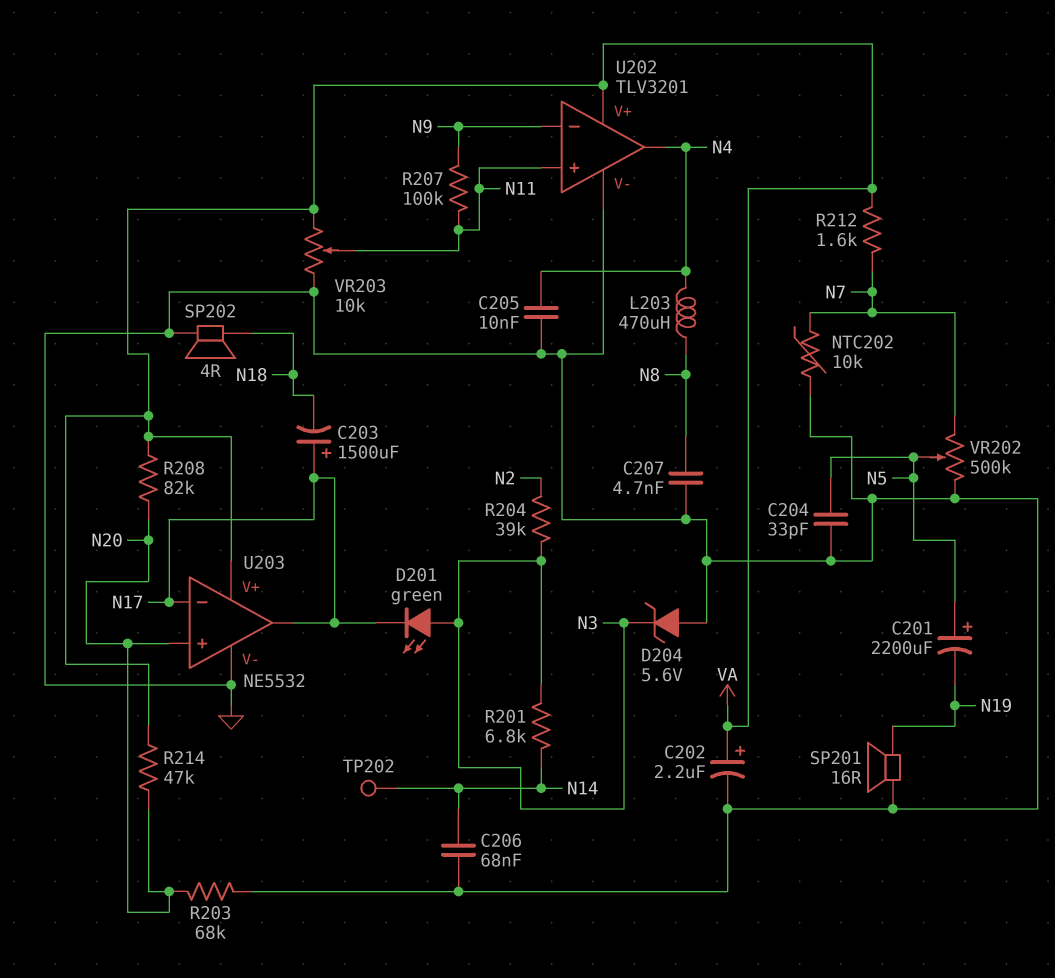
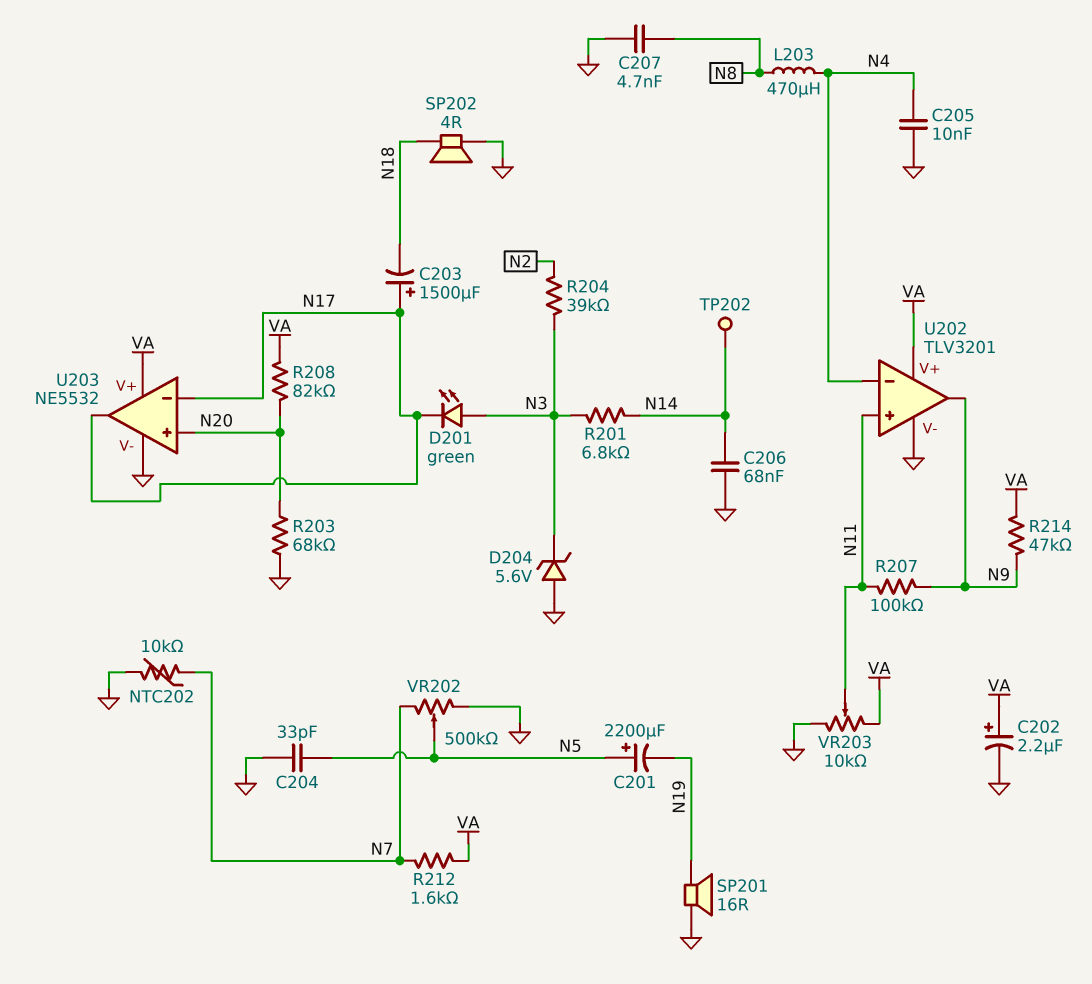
R214: 47k (N20, VA) -> 47k (N9, VA)
U202 pin in-: N9 -> N4
U202 pin out: N4 -> N9

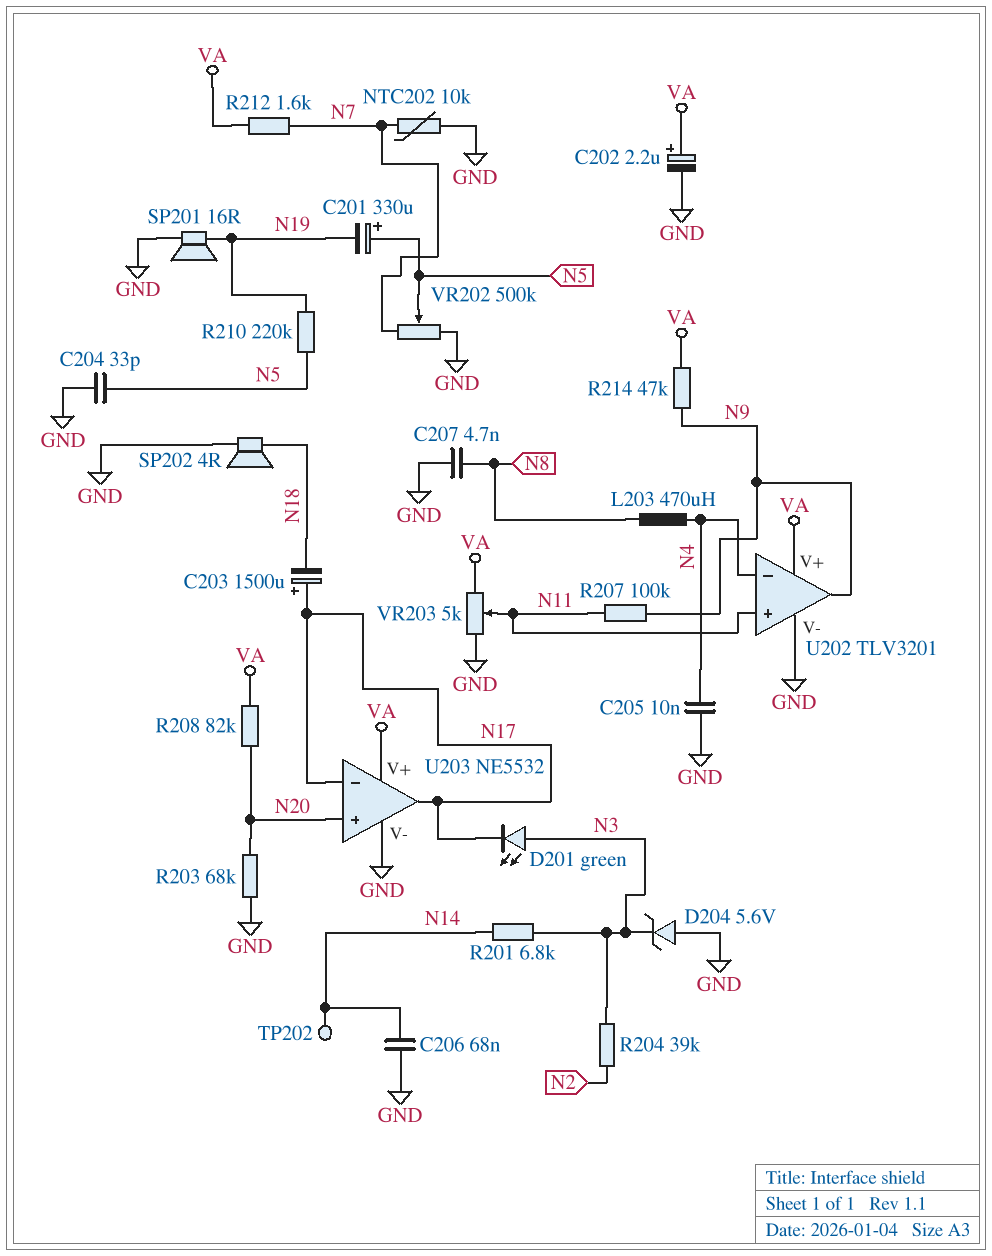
C201: 2200uF (plus N5, minus N19) -> 330uF (plus N5, minus N19)
R210: none -> 220k (N5, N19)
VR203: 10k (GND, VA, wiper N11) -> 5k (GND, VA, wiper N11)

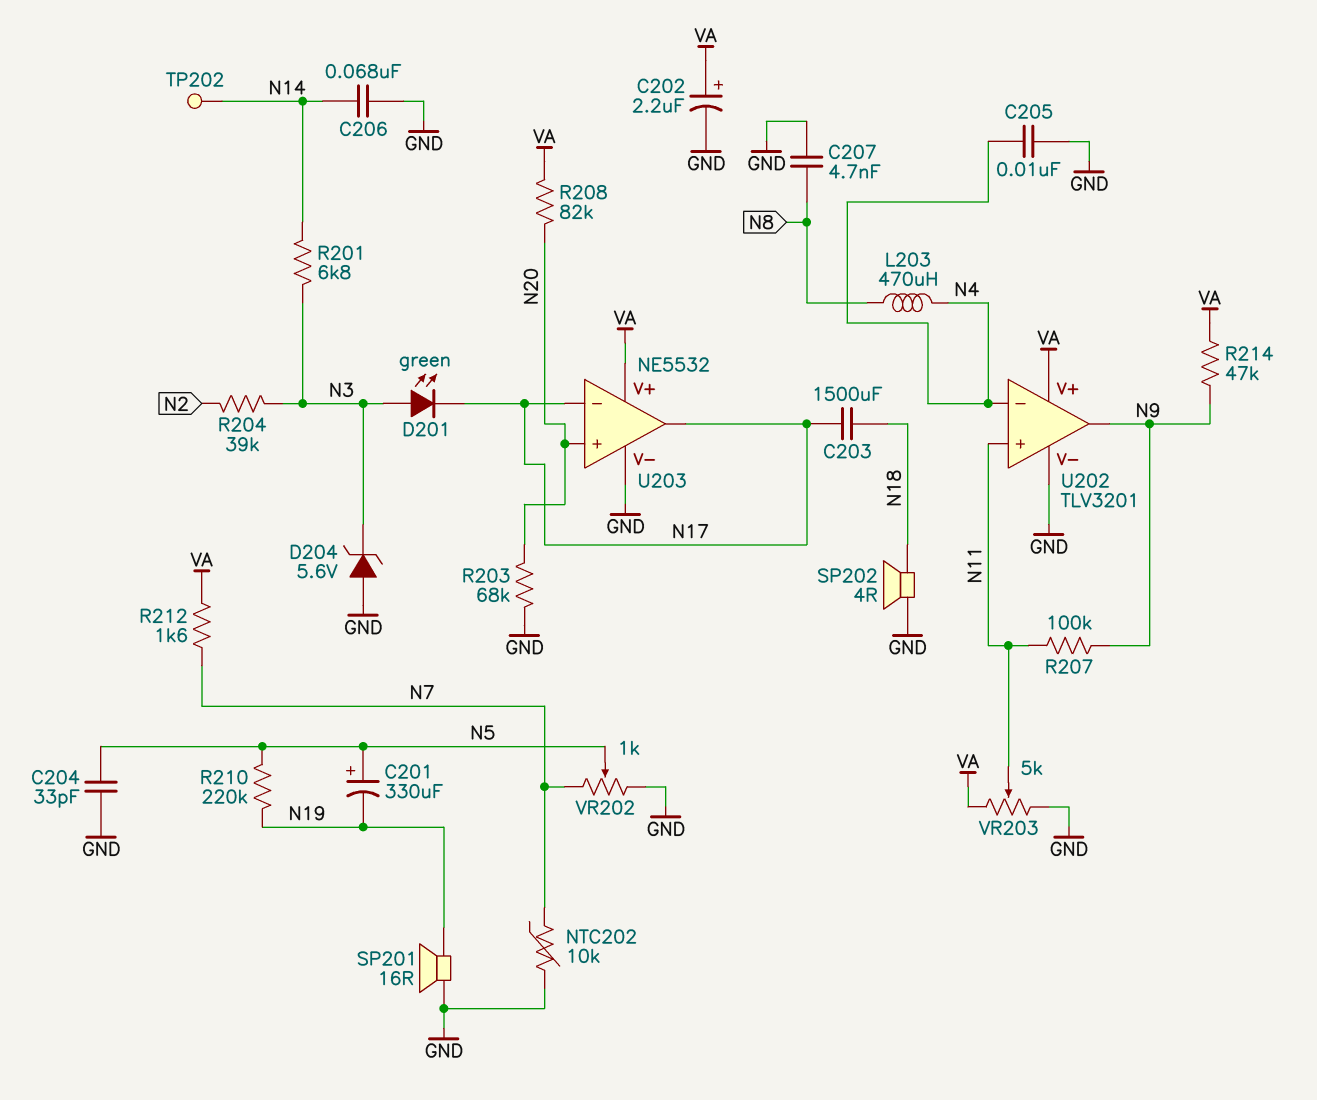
C203: 1500uF (plus N17, minus N18) -> 1500uF (N17, N18)
VR202: 500k (GND, N7, wiper N5) -> 1k (GND, N7, wiper N5)

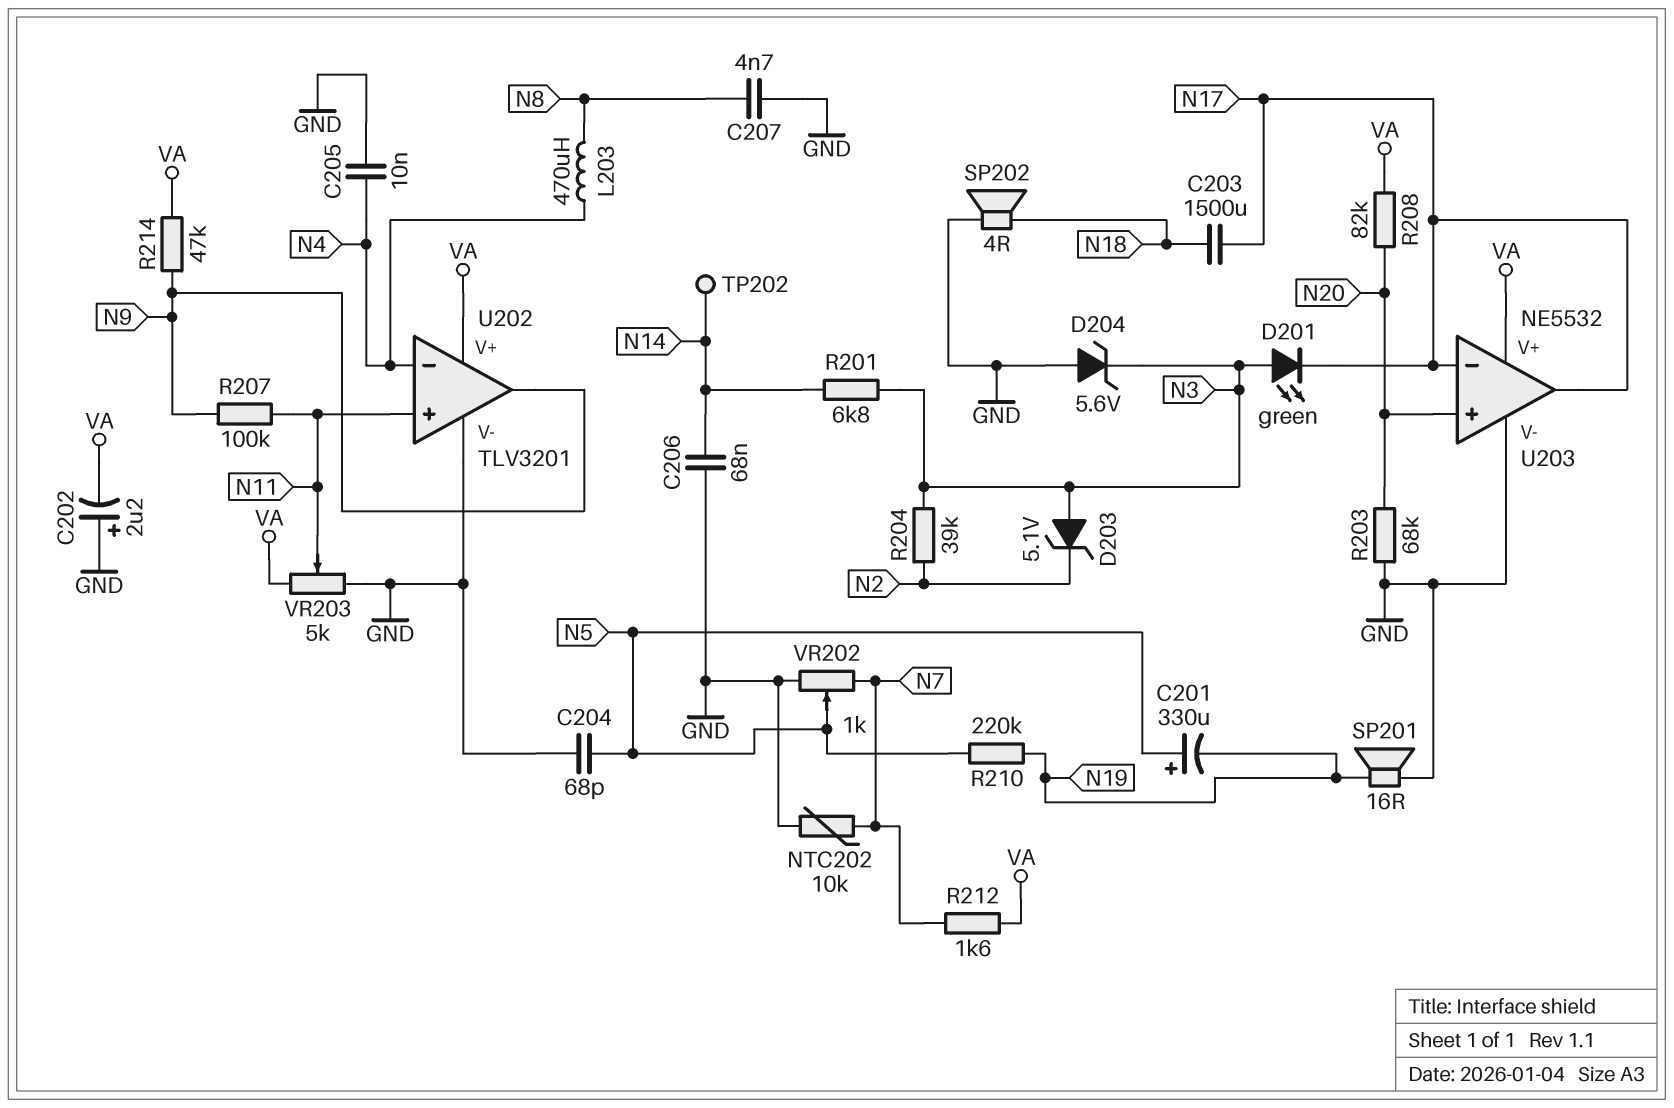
C202: 2.2uF (plus VA, minus GND) -> 2.2uF (plus GND, minus VA)
C204: 33pF (GND, N5) -> 68pF (GND, N5)
D203: none -> zener 5.1V (A N3, K N2)

